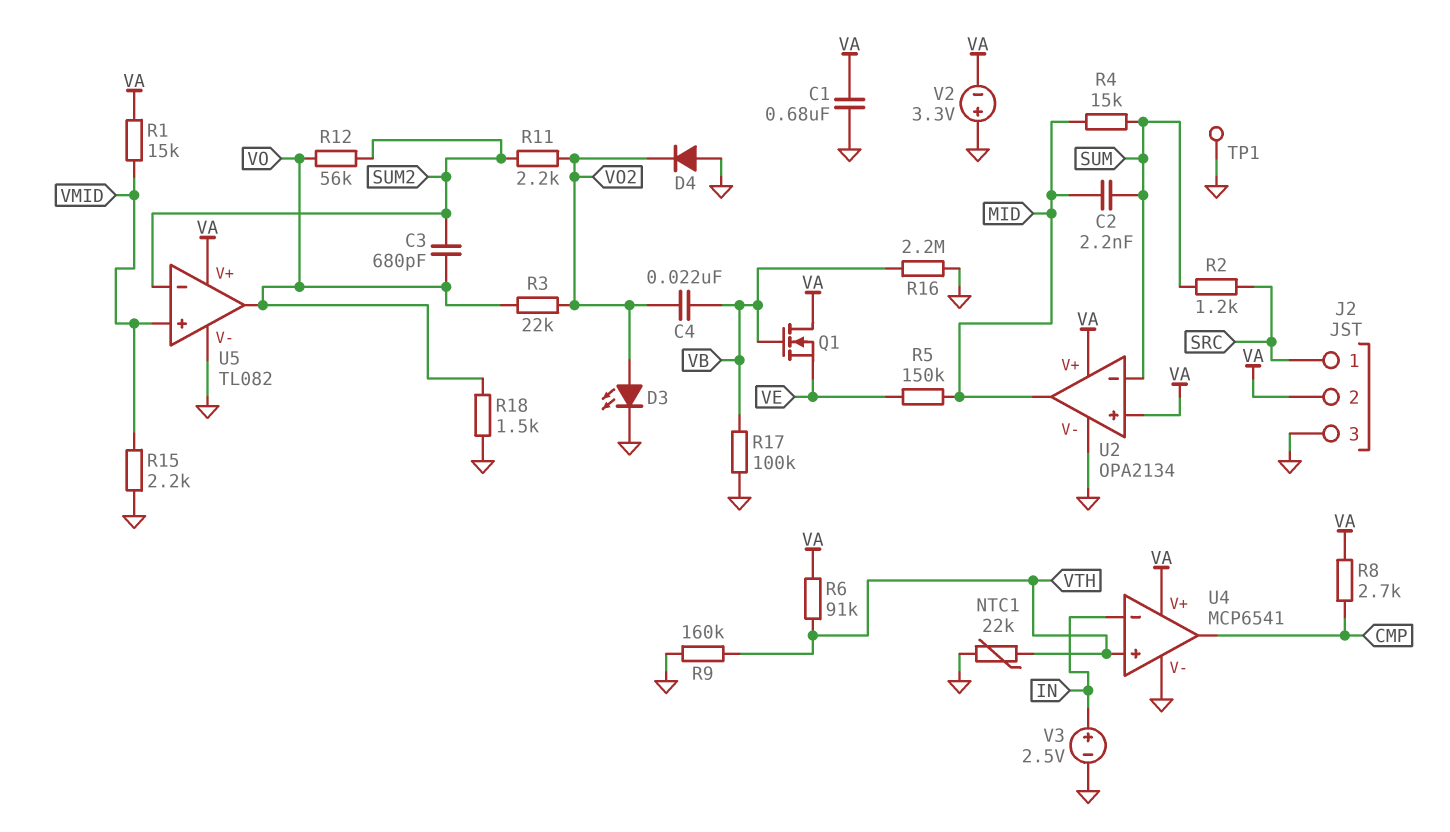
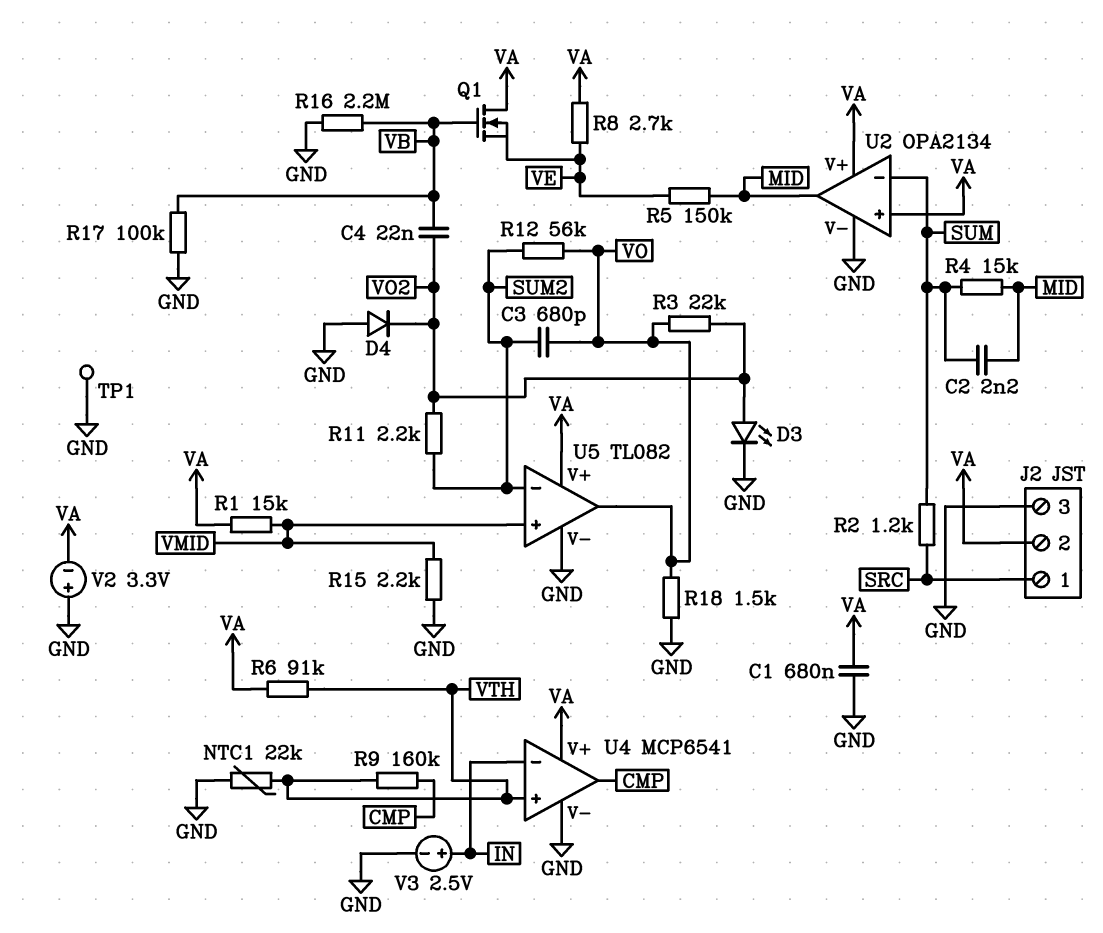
R8: 2.7k (CMP, VA) -> 2.7k (VA, VE)
R9: 160k (GND, VTH) -> 160k (CMP, VTH)

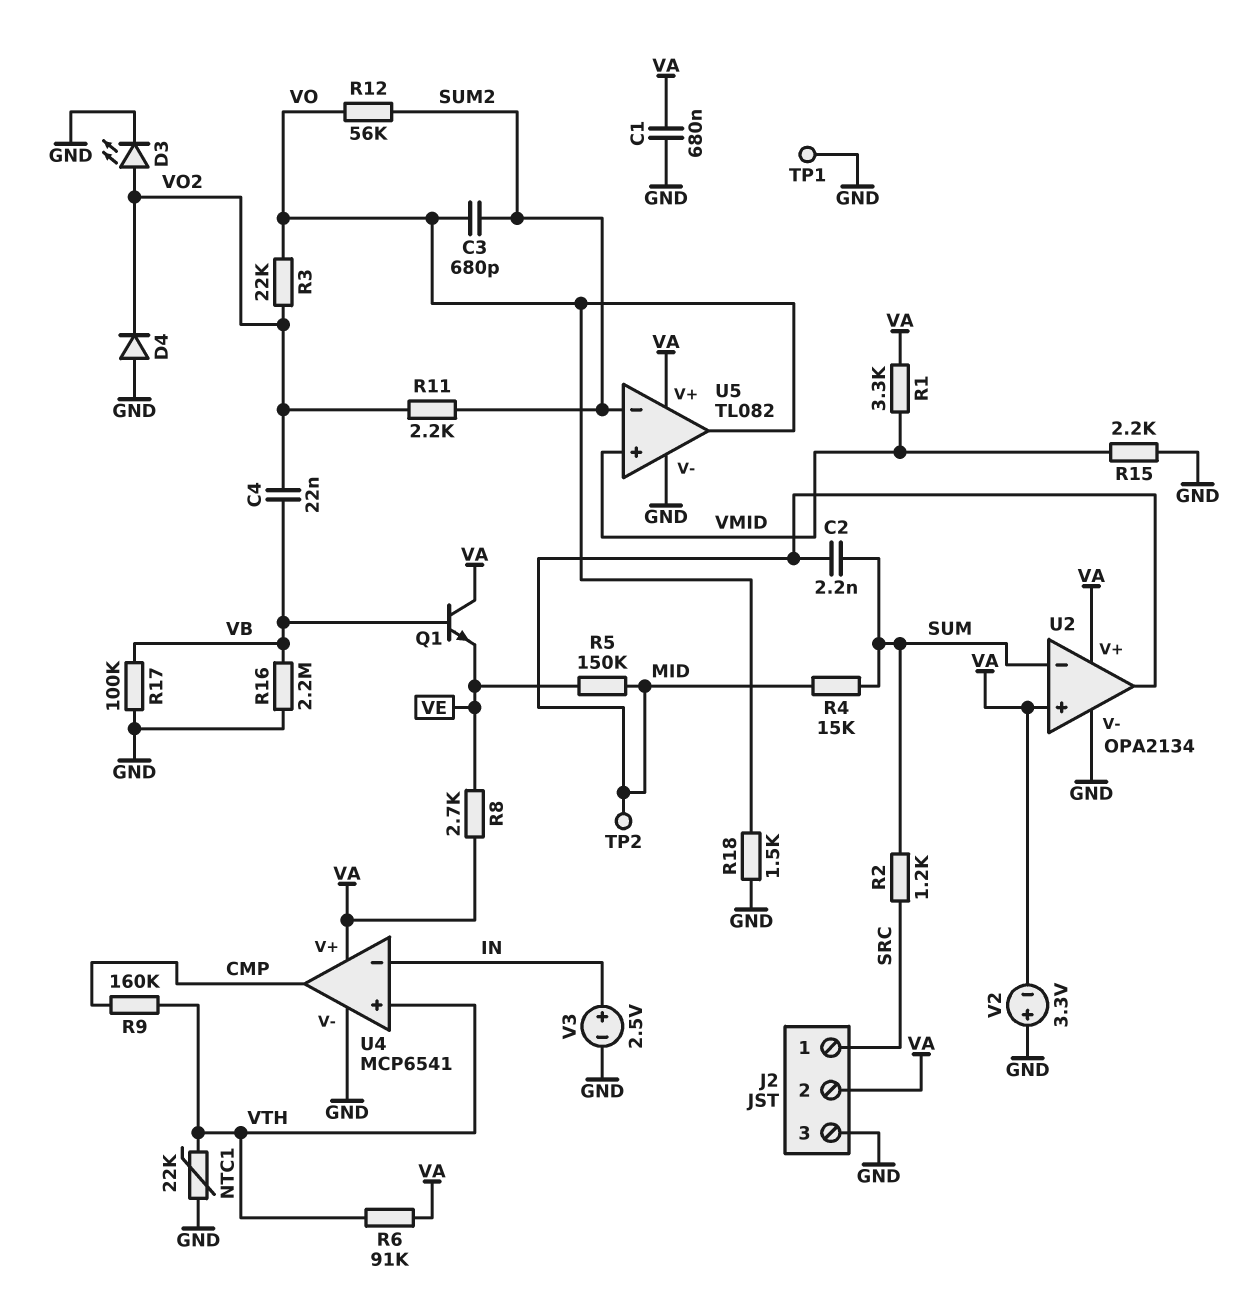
Q1: NMOS (G VB, D VA, S VE) -> NPN (B VB, C VA, E VE)
R1: 15k (VA, VMID) -> 3.3k (VA, VMID)
TP2: none -> test point (MID)

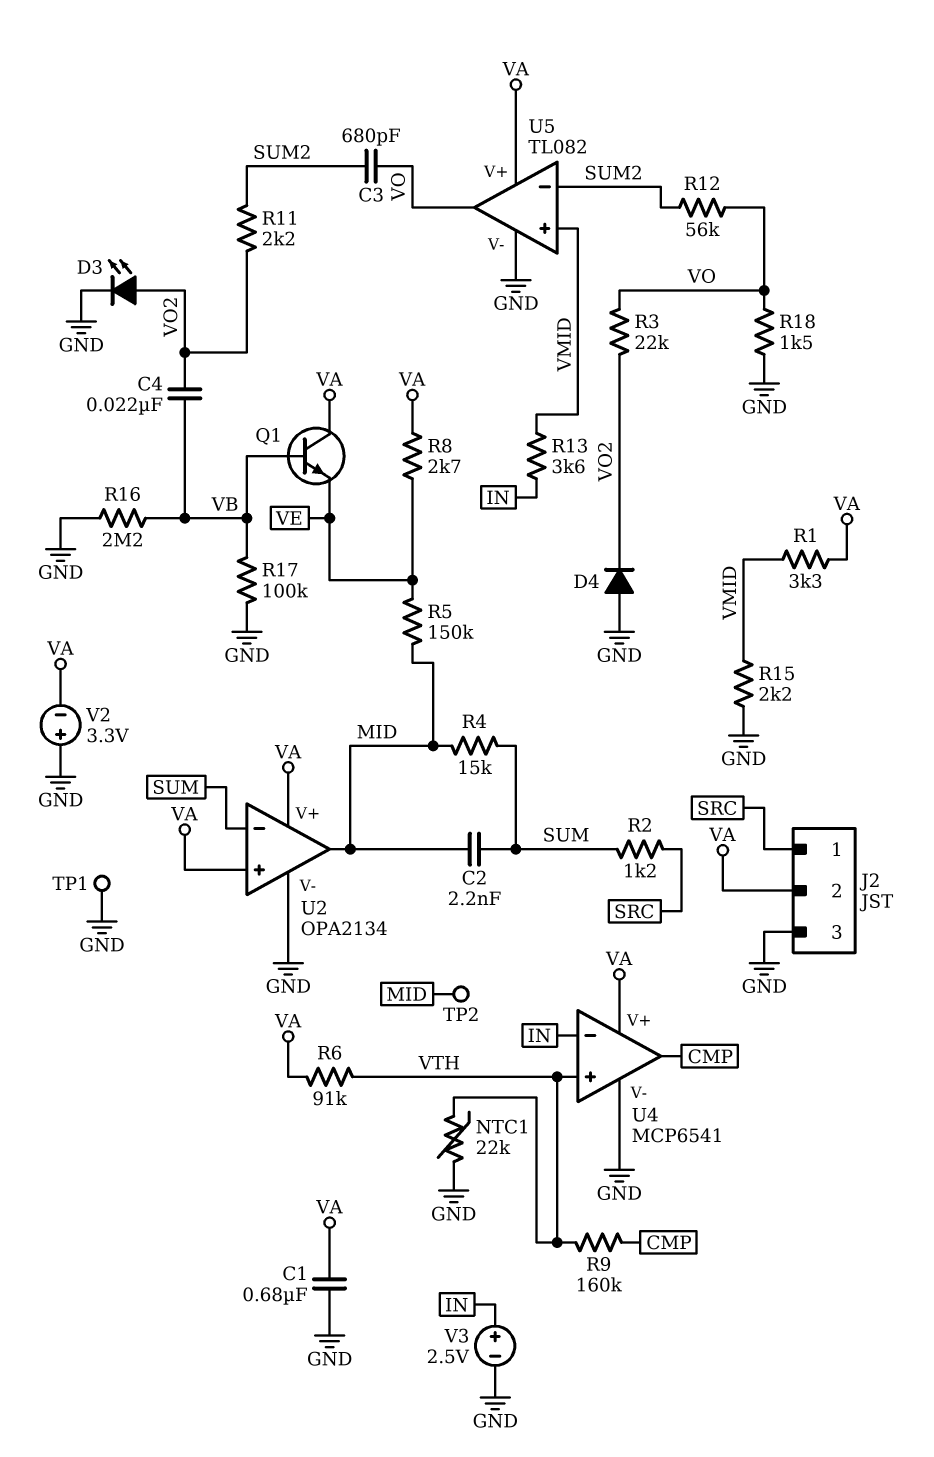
R13: none -> 3.6k (IN, VMID)

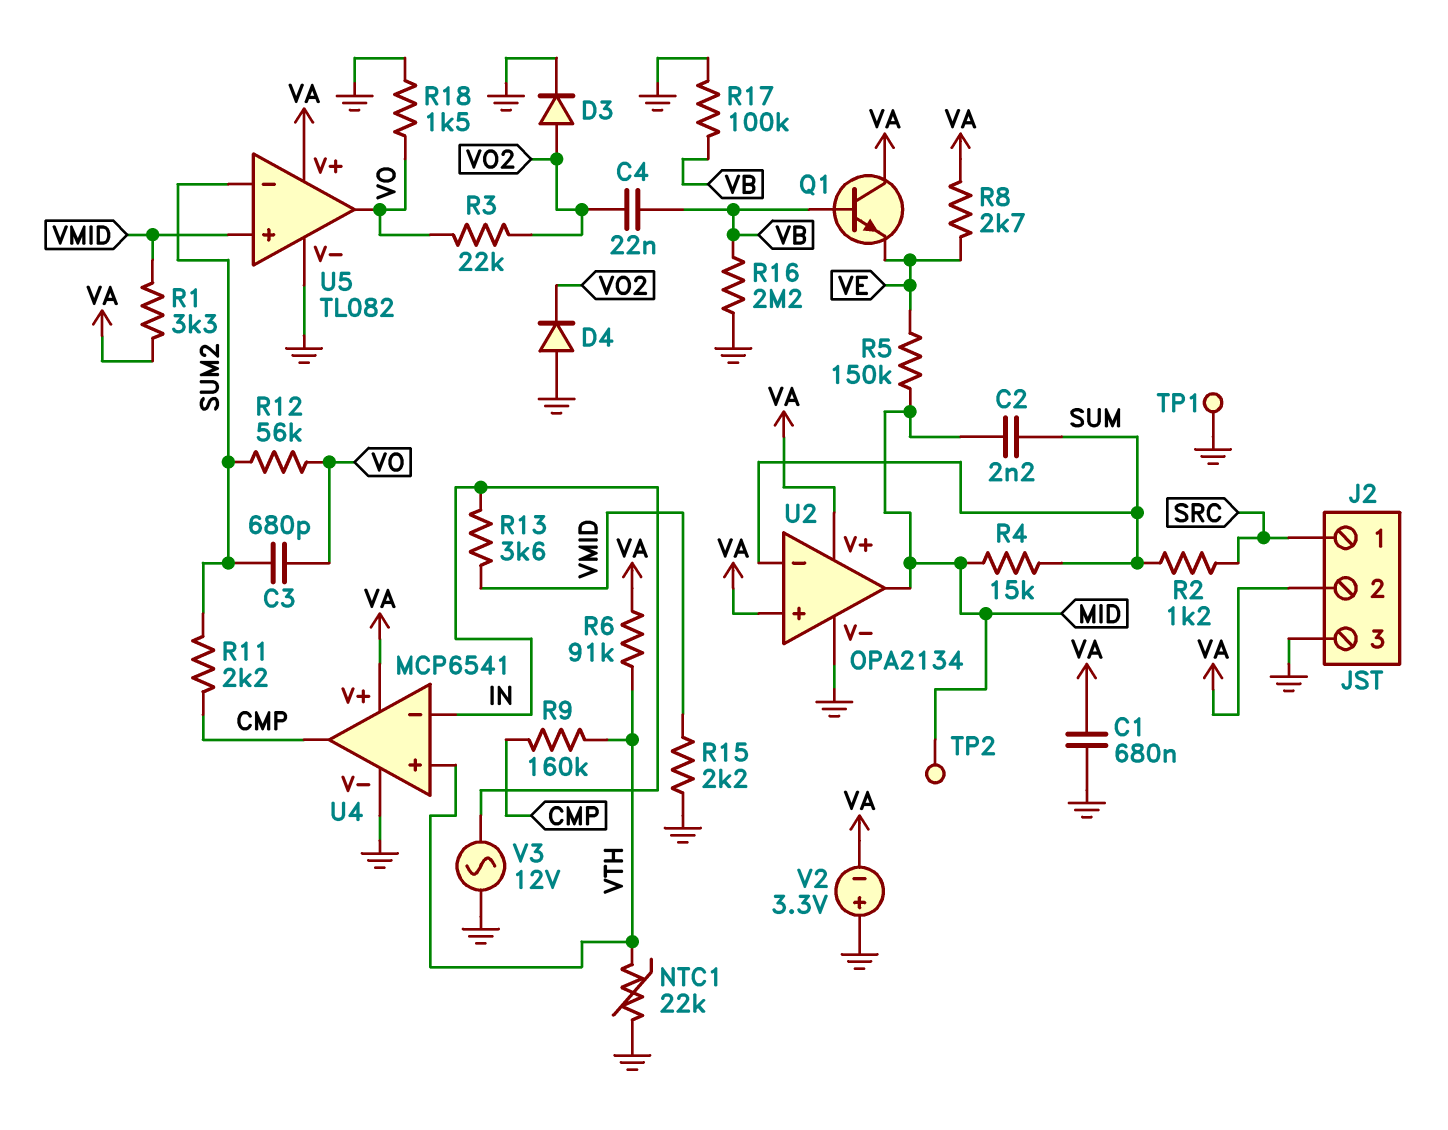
D3: LED (A VO2, K GND) -> diode (A VO2, K GND)
R11: 2.2k (SUM2, VO2) -> 2.2k (CMP, SUM2)
V3: 2.5V (plus IN, minus GND) -> AC 12V (GND, IN)

